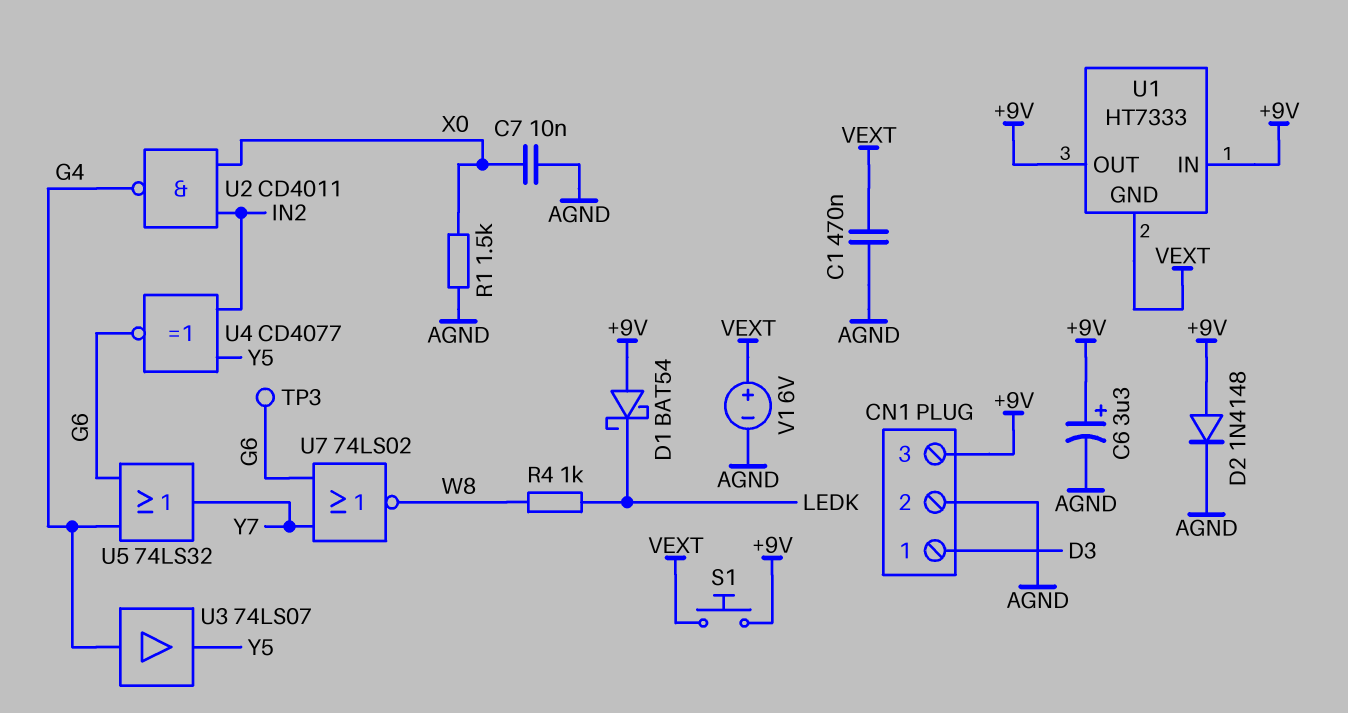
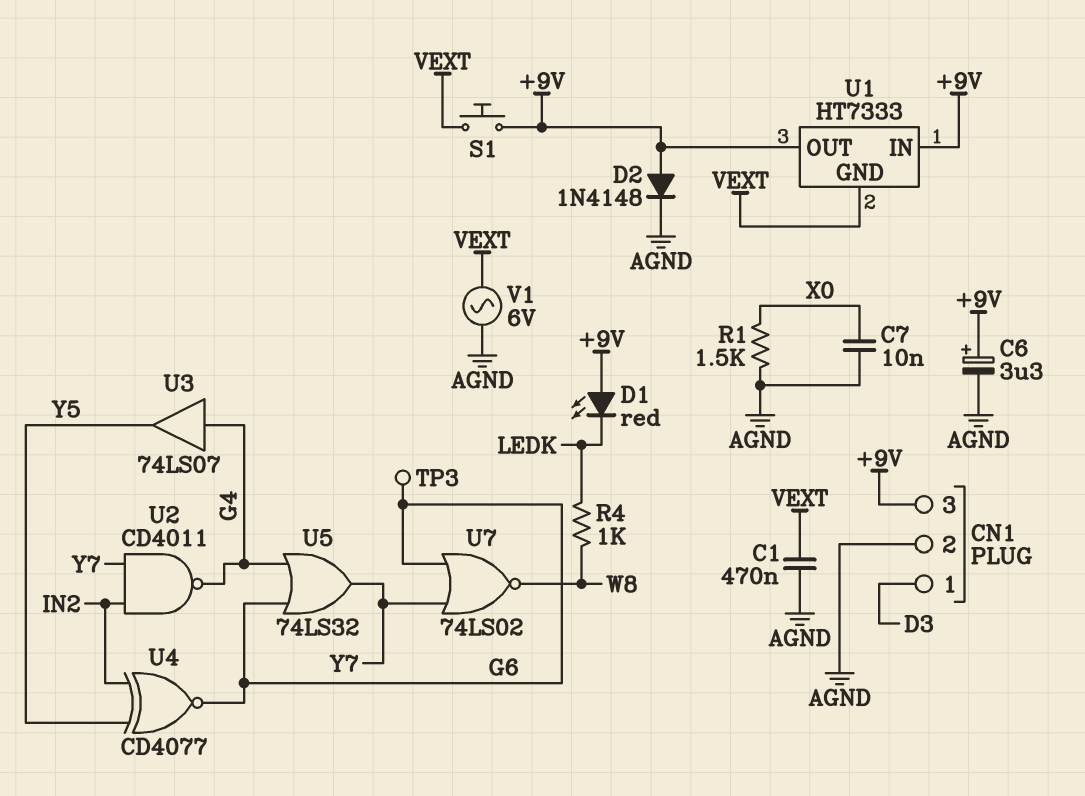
D1: schottky BAT54 (A +9V, K LEDK) -> LED red (A +9V, K LEDK)
U2: NAND CD4011 (in IN2, in X0, out G4) -> NAND CD4011 (in IN2, in Y7, out G4)
V1: 6V (plus VEXT, minus AGND) -> AC 6V (AGND, VEXT)

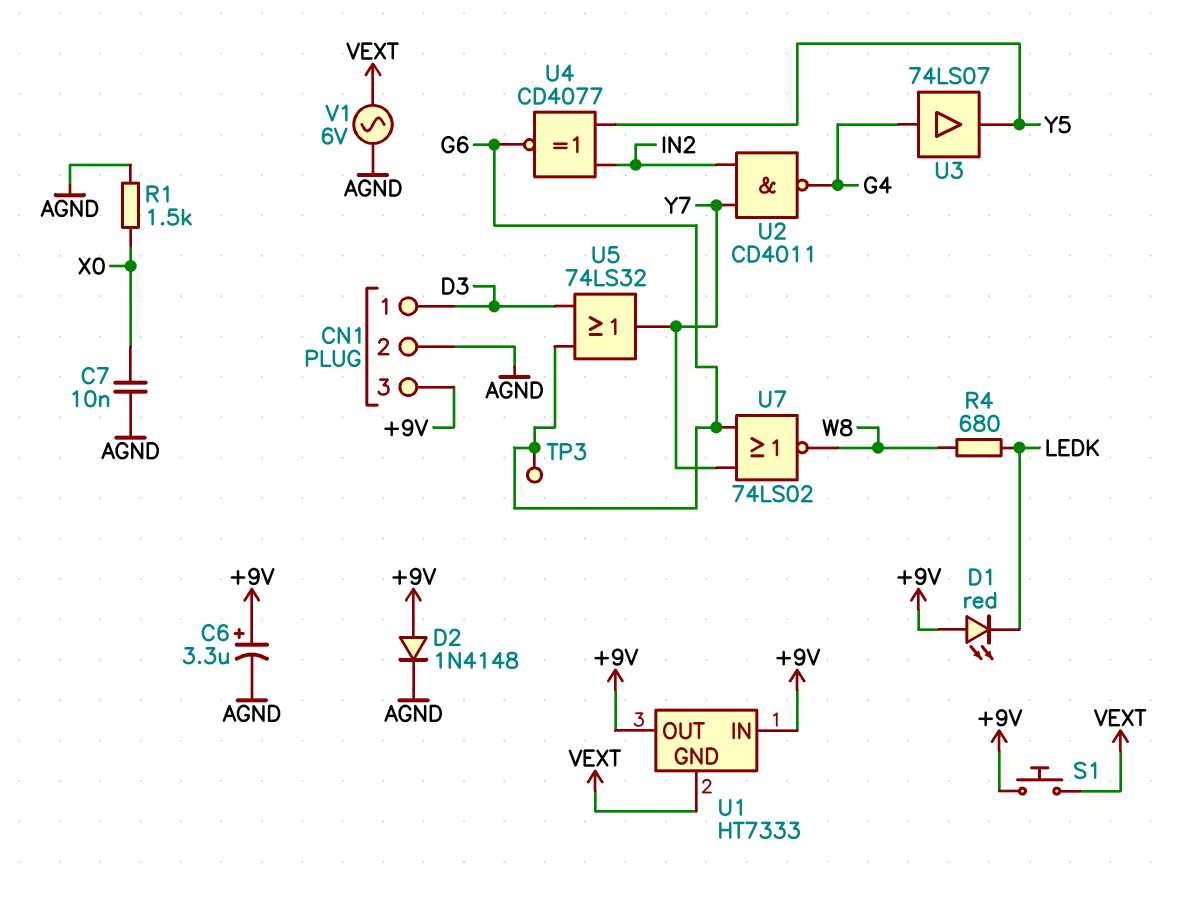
C1: 470nF (AGND, VEXT) -> none
R4: 1k (LEDK, W8) -> 680 (LEDK, W8)
U5: OR 74LS32 (in G4, in G6, out Y7) -> OR 74LS32 (in D3, in G6, out Y7)

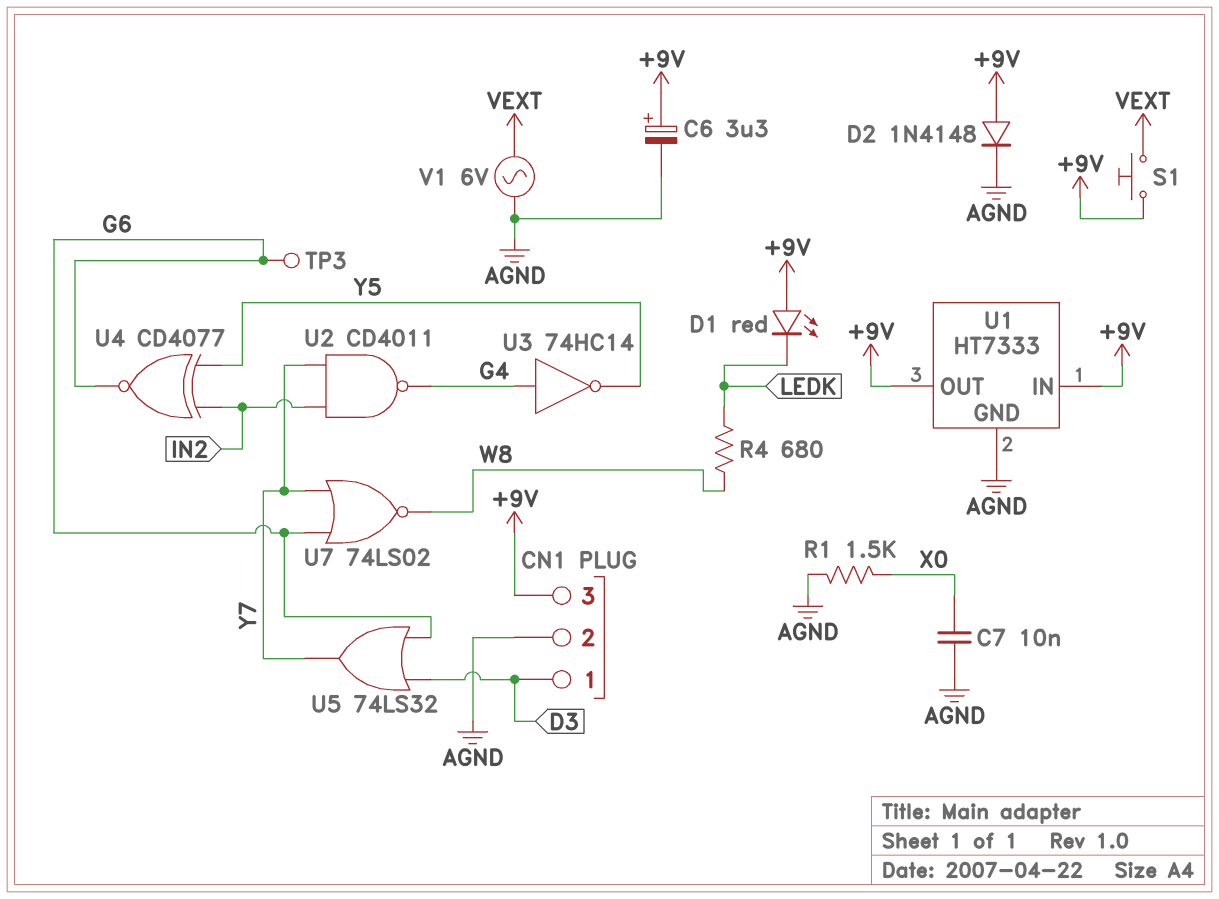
U1 pin GND: VEXT -> AGND
U3: buffer 74LS07 (in G4, out Y5) -> NOT 74HC14 (in G4, out Y5)

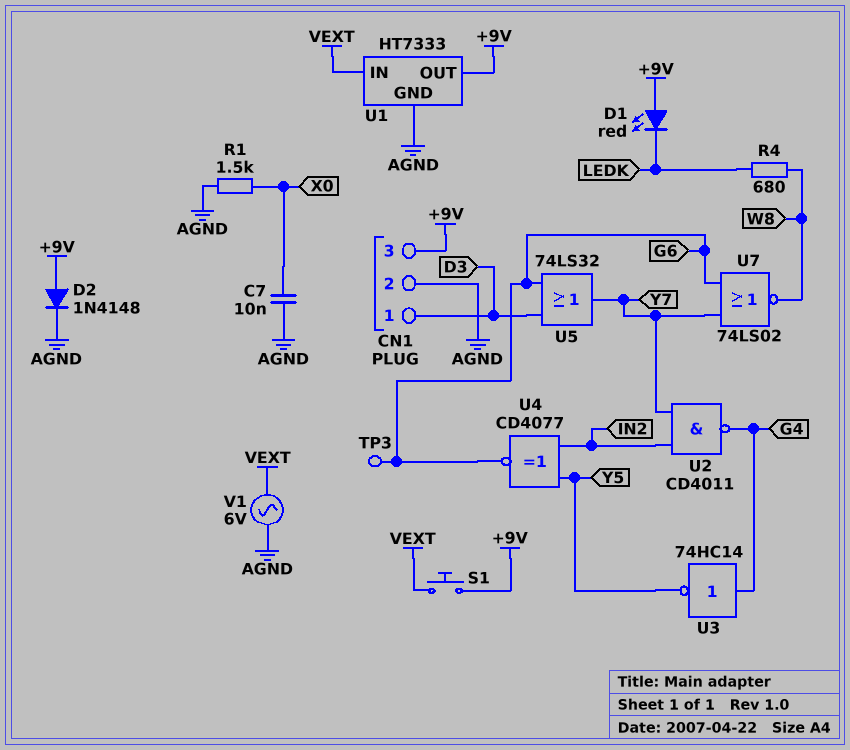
C6: 3.3uF (plus +9V, minus AGND) -> none
U1 pin IN: +9V -> VEXT

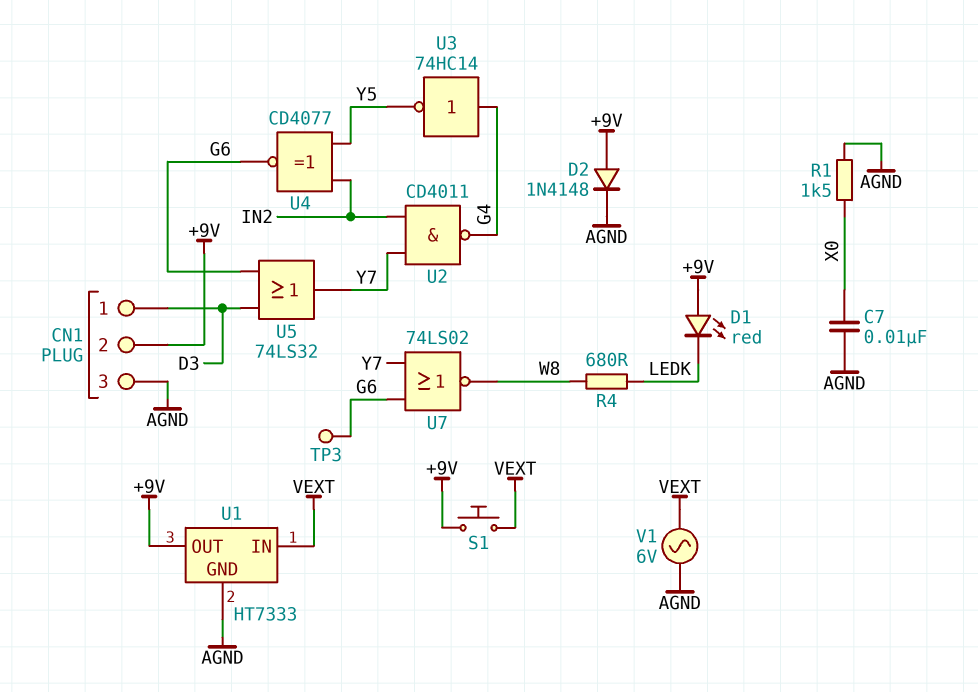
CN1 pin 2: AGND -> +9V
CN1 pin 3: +9V -> AGND

